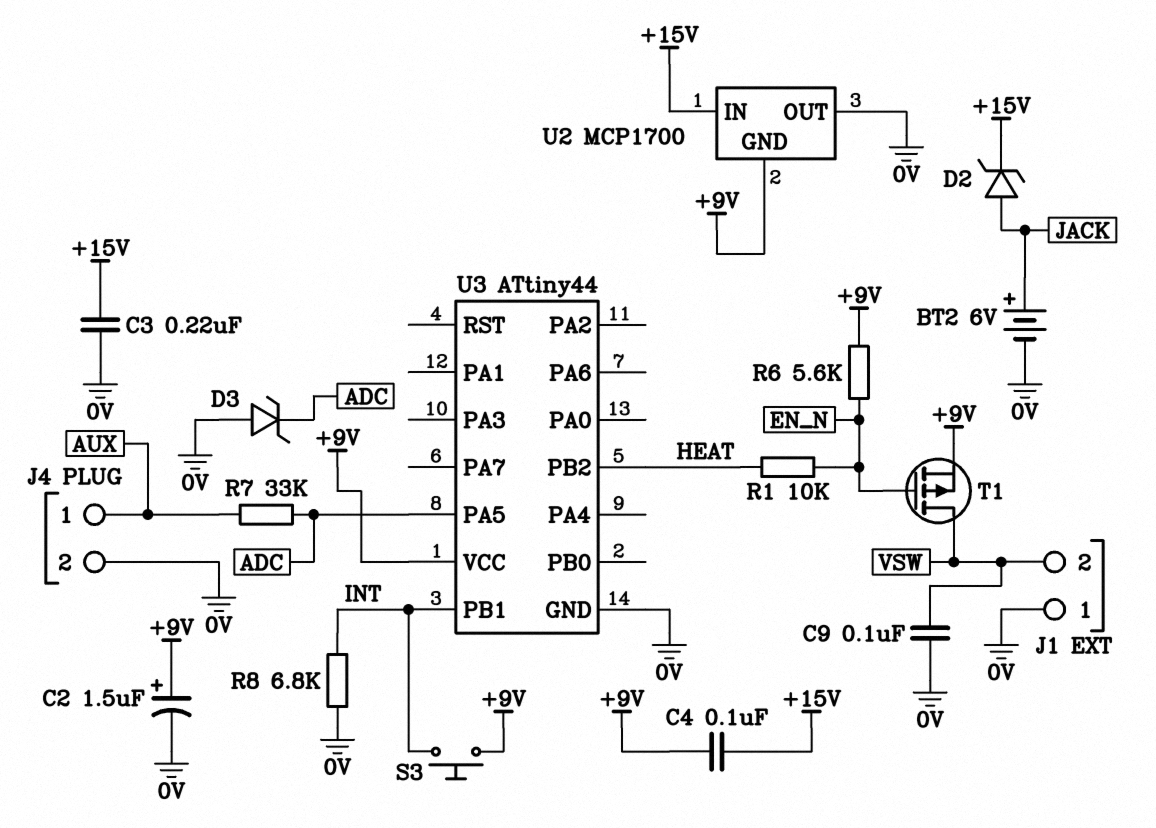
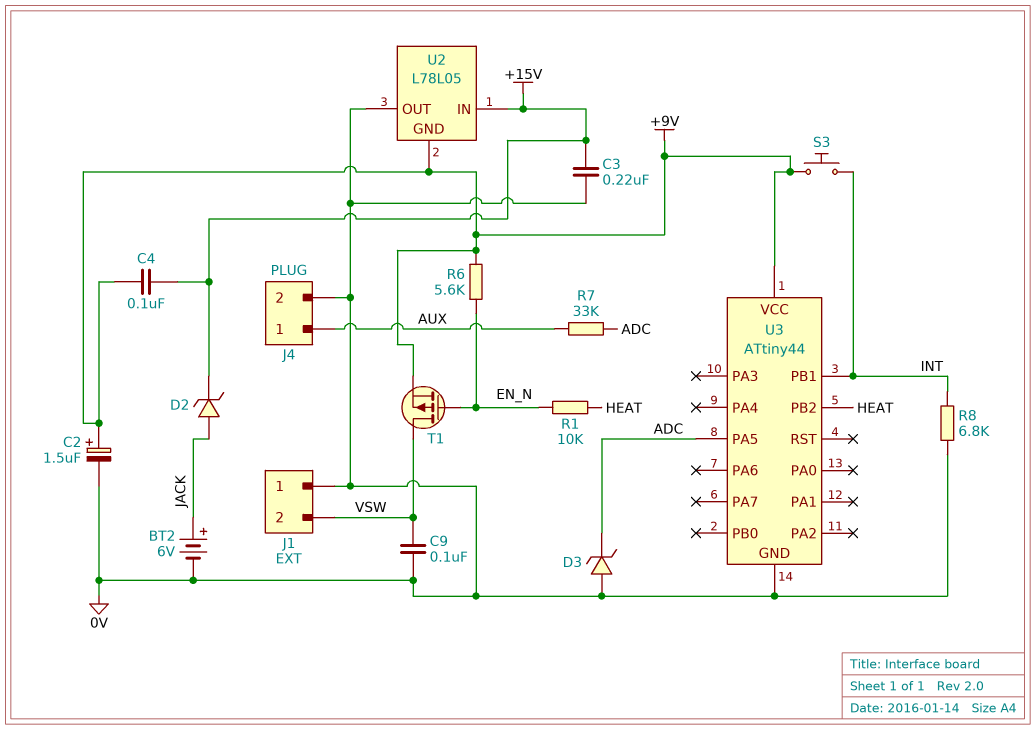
U2: MCP1700 -> L78L05

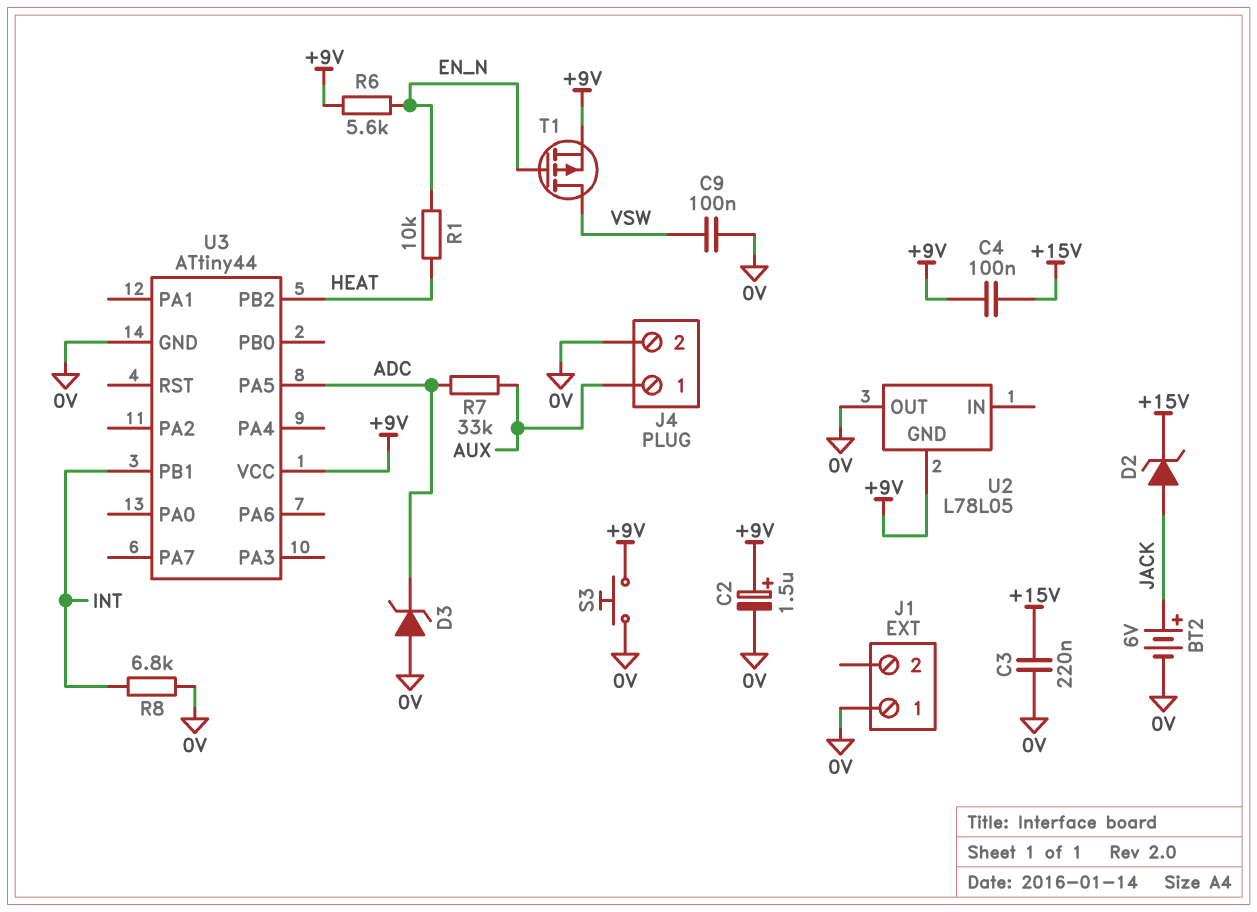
J1 pin 2: VSW -> none
S3: button (+9V, INT) -> button (+9V, 0V)
U2 pin IN: +15V -> none

